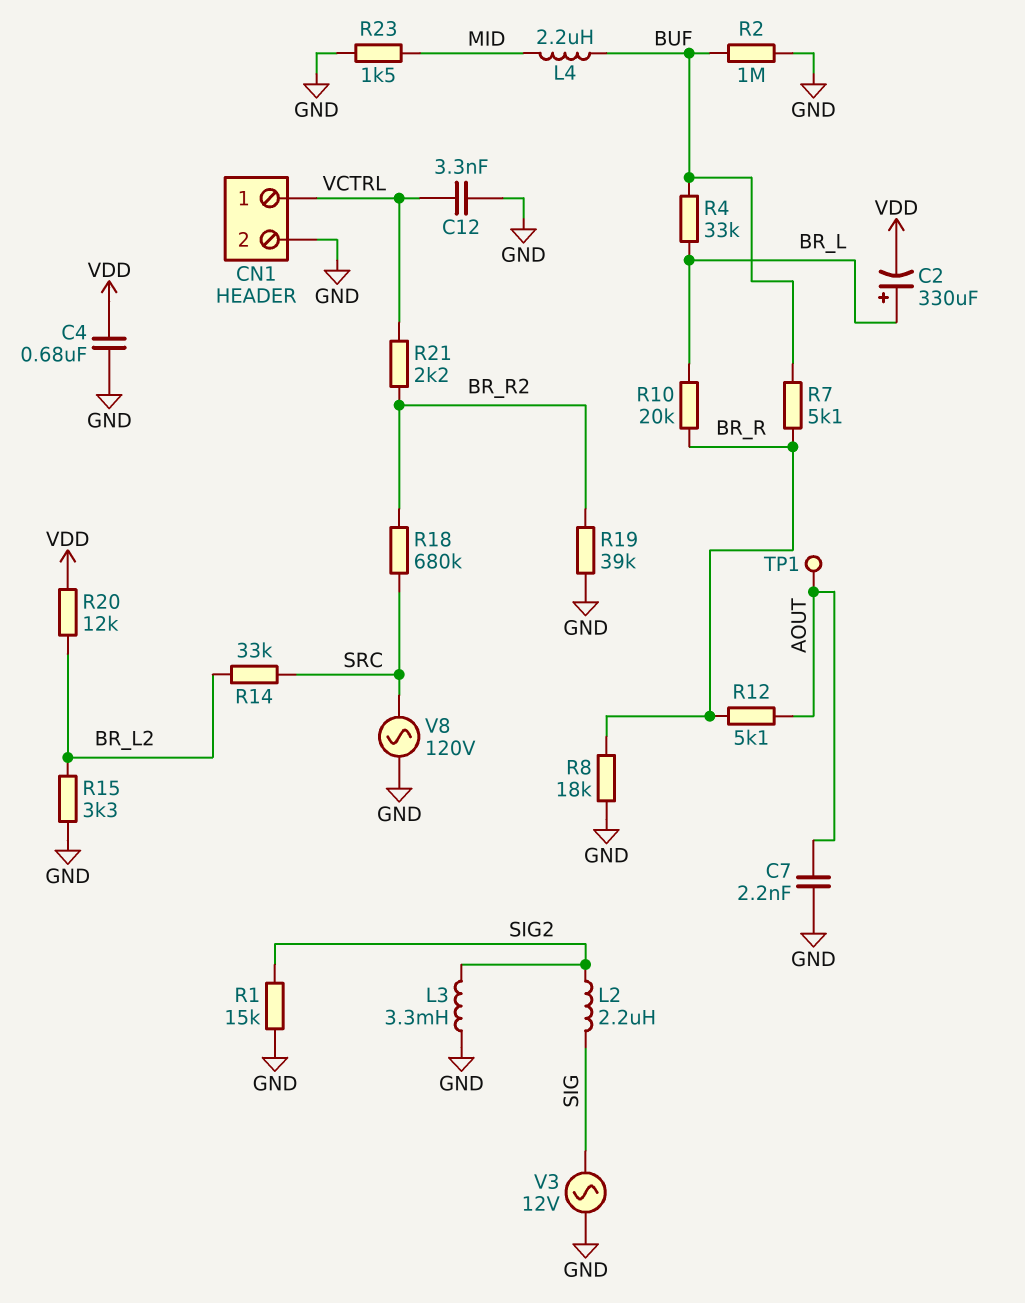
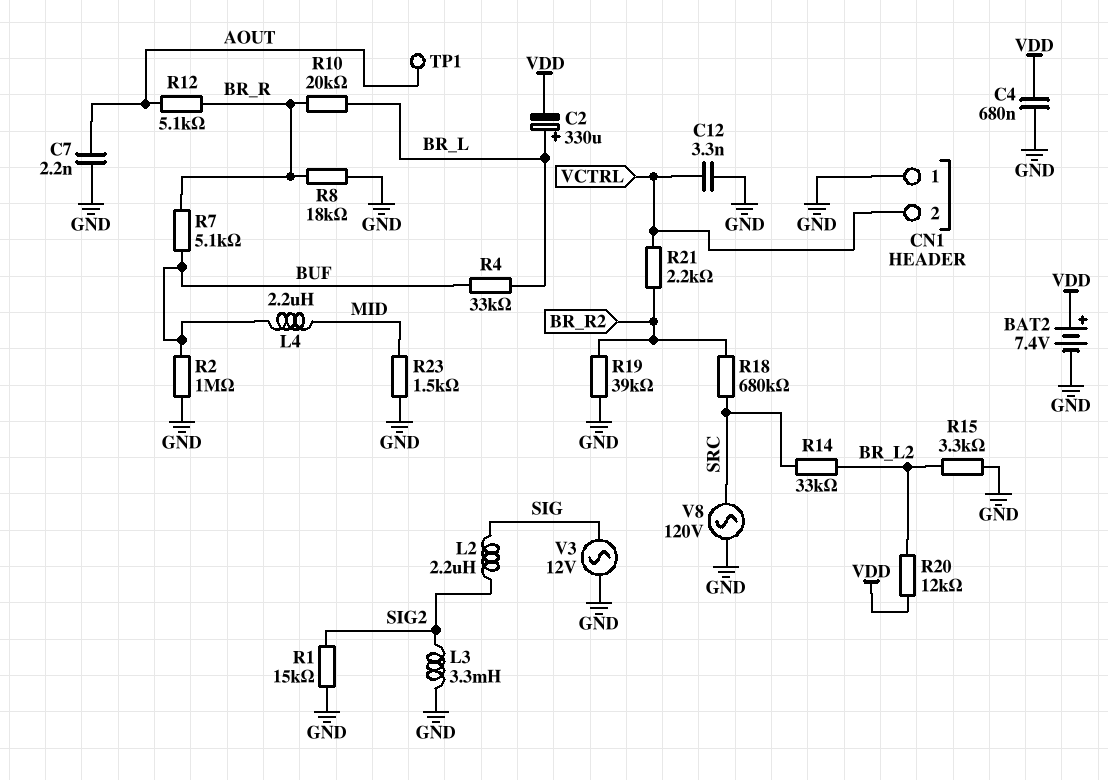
BAT2: none -> 7.4V (plus VDD, minus GND)
CN1 pin 1: VCTRL -> GND
CN1 pin 2: GND -> VCTRL

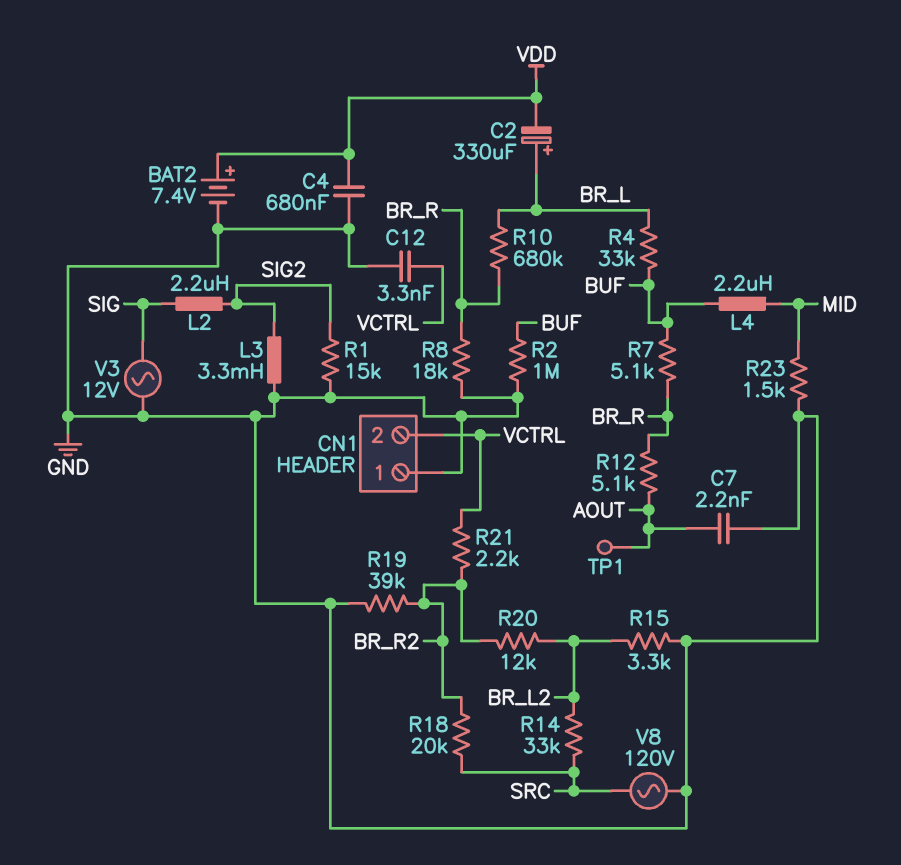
R10: 20k (BR_L, BR_R) -> 680k (BR_L, BR_R)
R18: 680k (BR_R2, SRC) -> 20k (BR_R2, SRC)
R20: 12k (BR_L2, VDD) -> 12k (BR_L2, BR_R2)

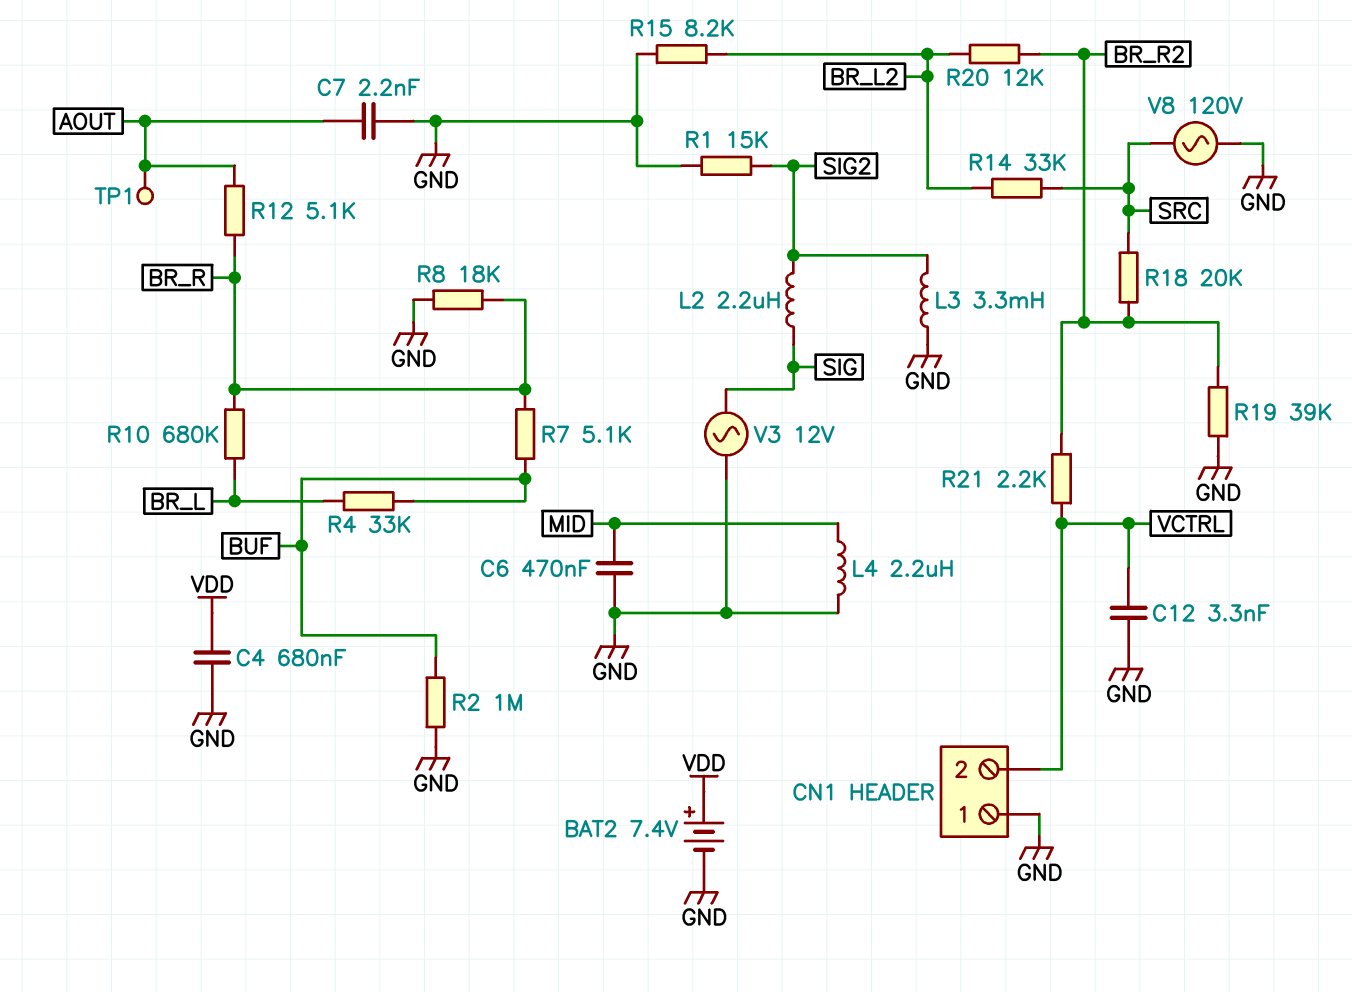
C2: 330uF (plus BR_L, minus VDD) -> none
C6: none -> 470nF (GND, MID)
L4: 2.2uH (BUF, MID) -> 2.2uH (GND, MID)
R15: 3.3k (BR_L2, GND) -> 8.2k (BR_L2, GND)
R23: 1.5k (GND, MID) -> none

